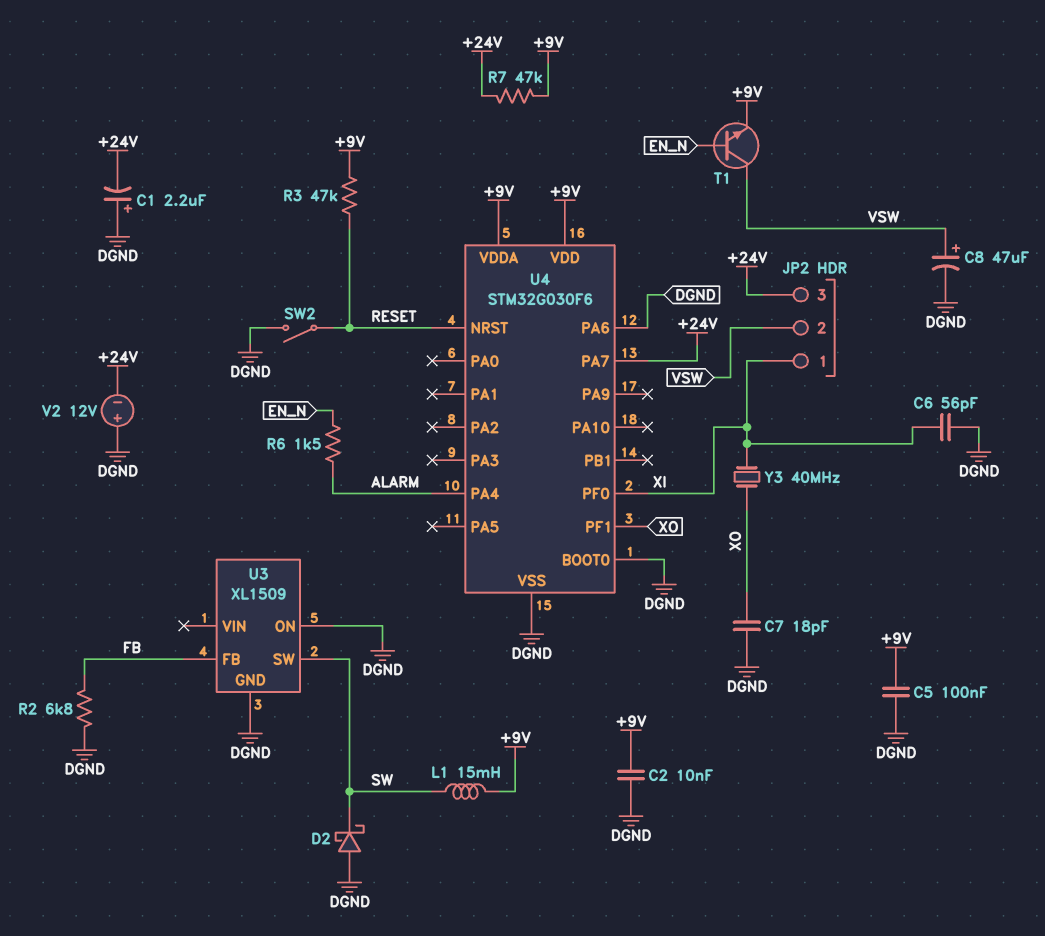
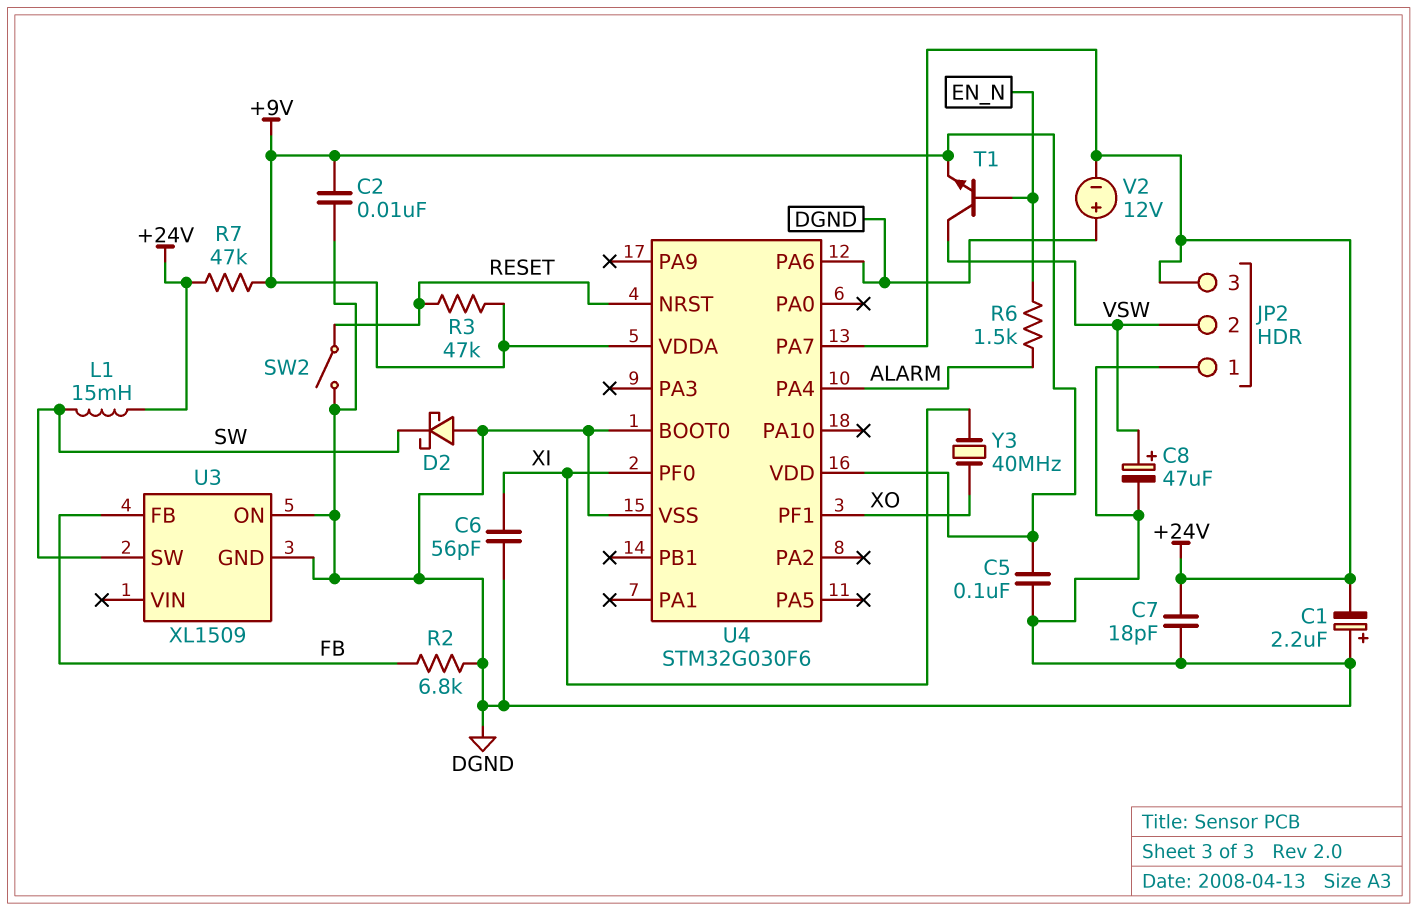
C7: 18pF (DGND, XO) -> 18pF (+24V, DGND)
JP2 pin 1: XI -> DGND
L1: 15mH (+9V, SW) -> 15mH (+24V, SW)

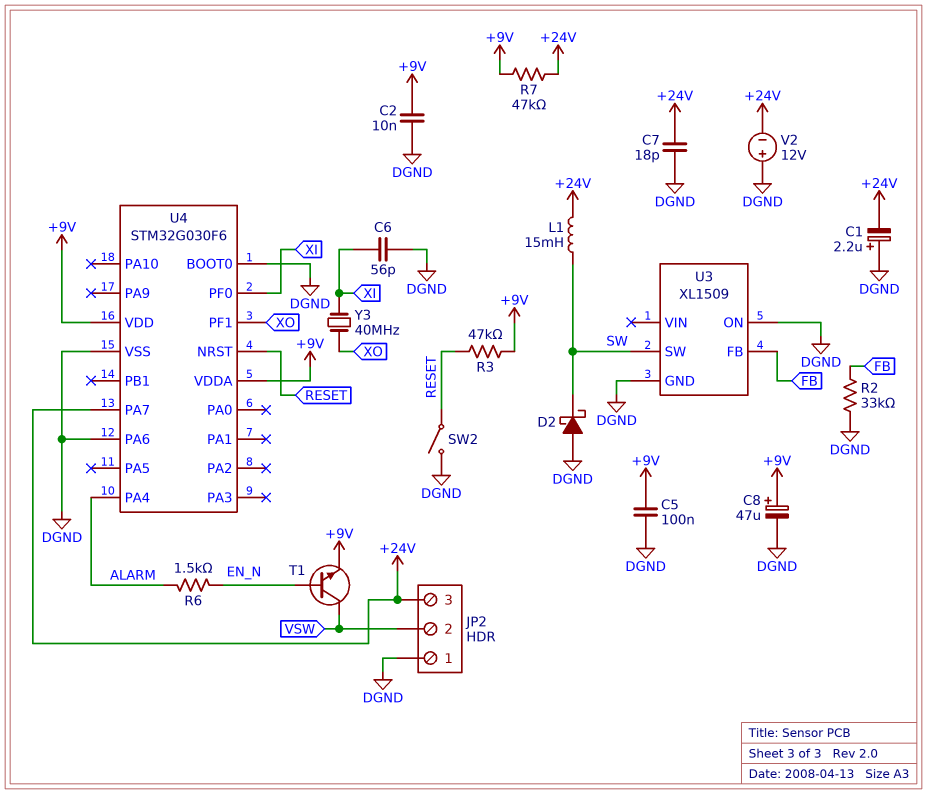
C8: 47uF (plus VSW, minus DGND) -> 47uF (plus +9V, minus DGND)
R2: 6.8k (DGND, FB) -> 33k (DGND, FB)

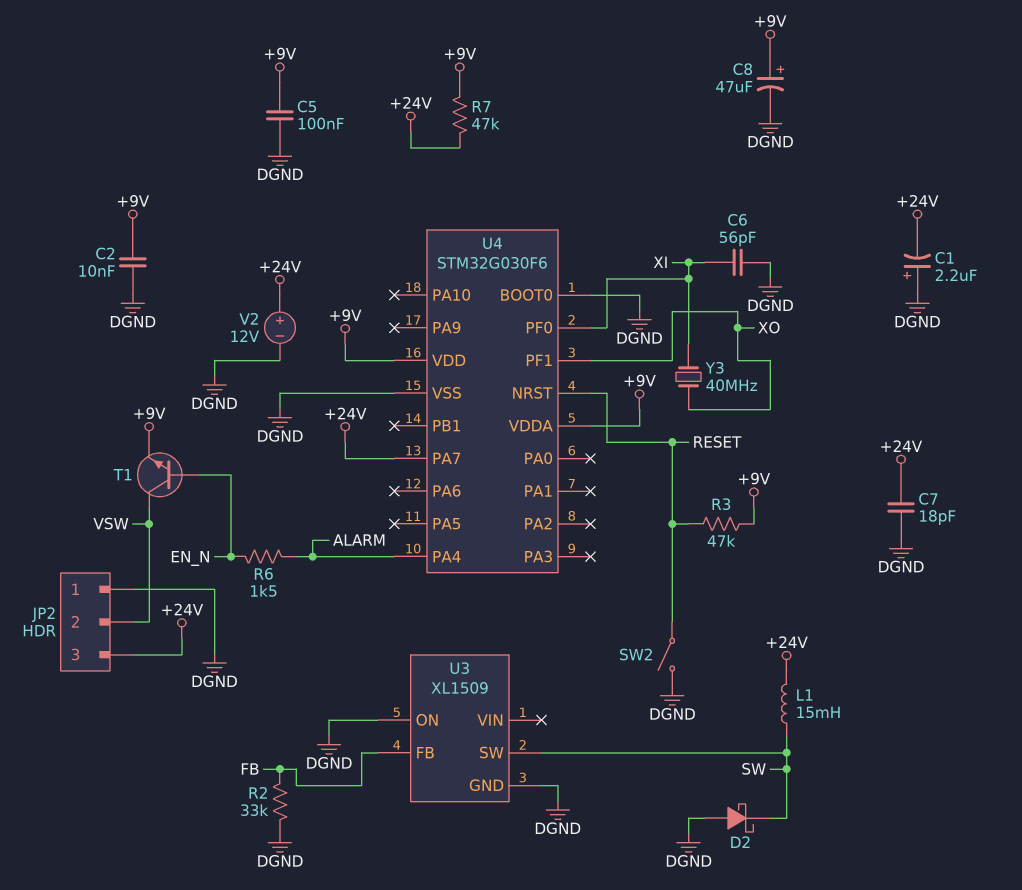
U4 pin PA6: DGND -> none
V2: 12V (plus DGND, minus +24V) -> 12V (plus +24V, minus DGND)

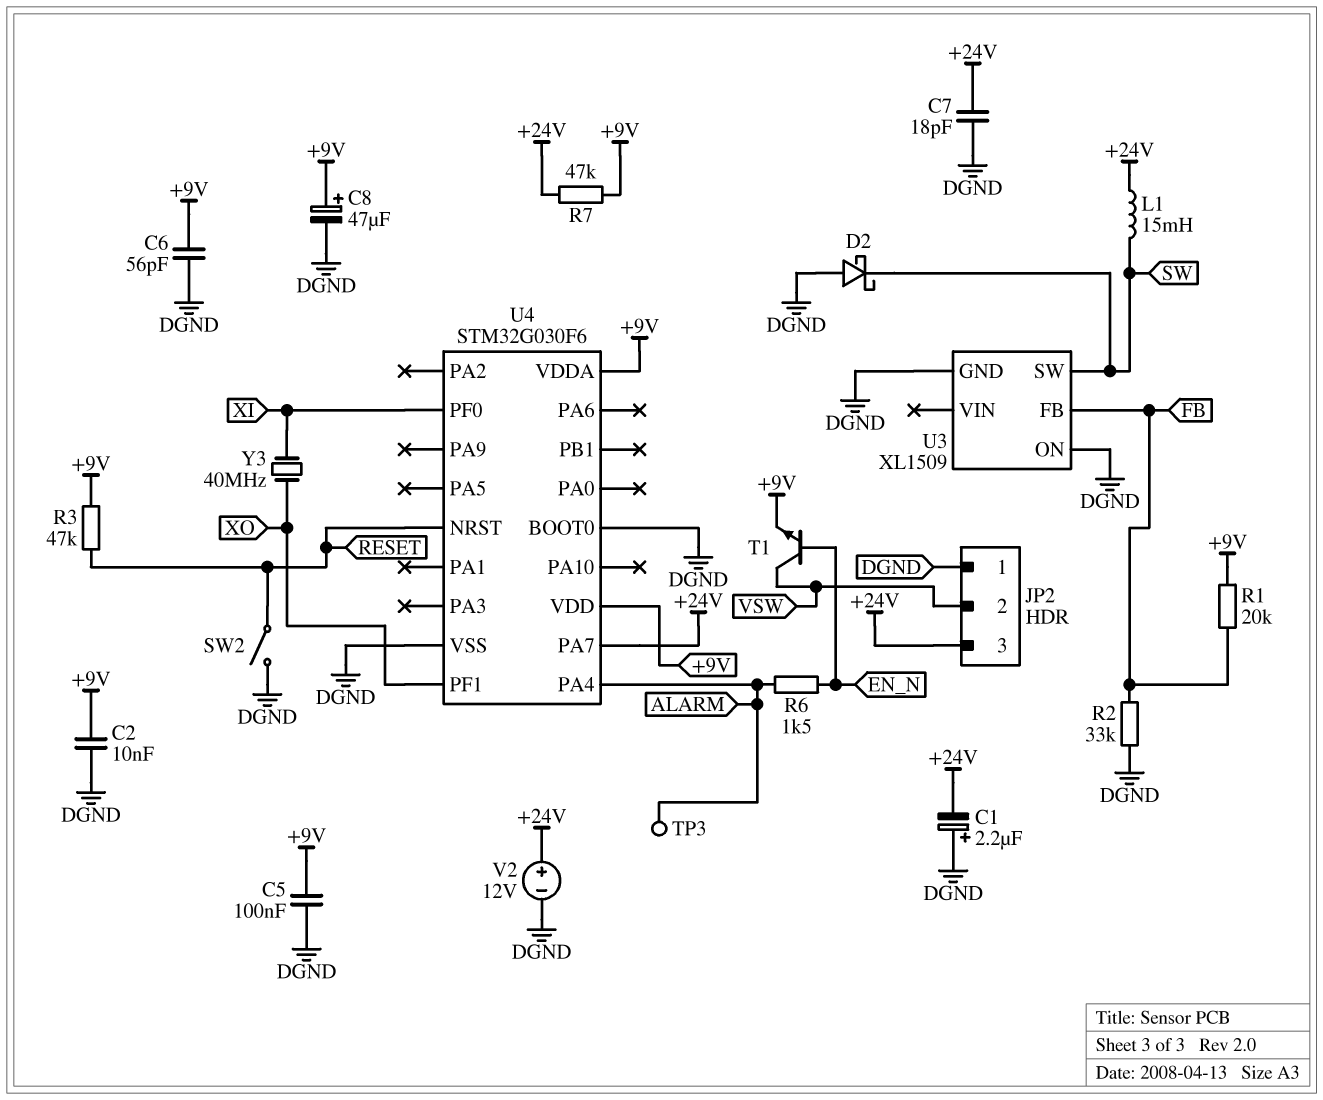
C6: 56pF (DGND, XI) -> 56pF (+9V, DGND)
R1: none -> 20k (+9V, FB)
TP3: none -> test point (ALARM)

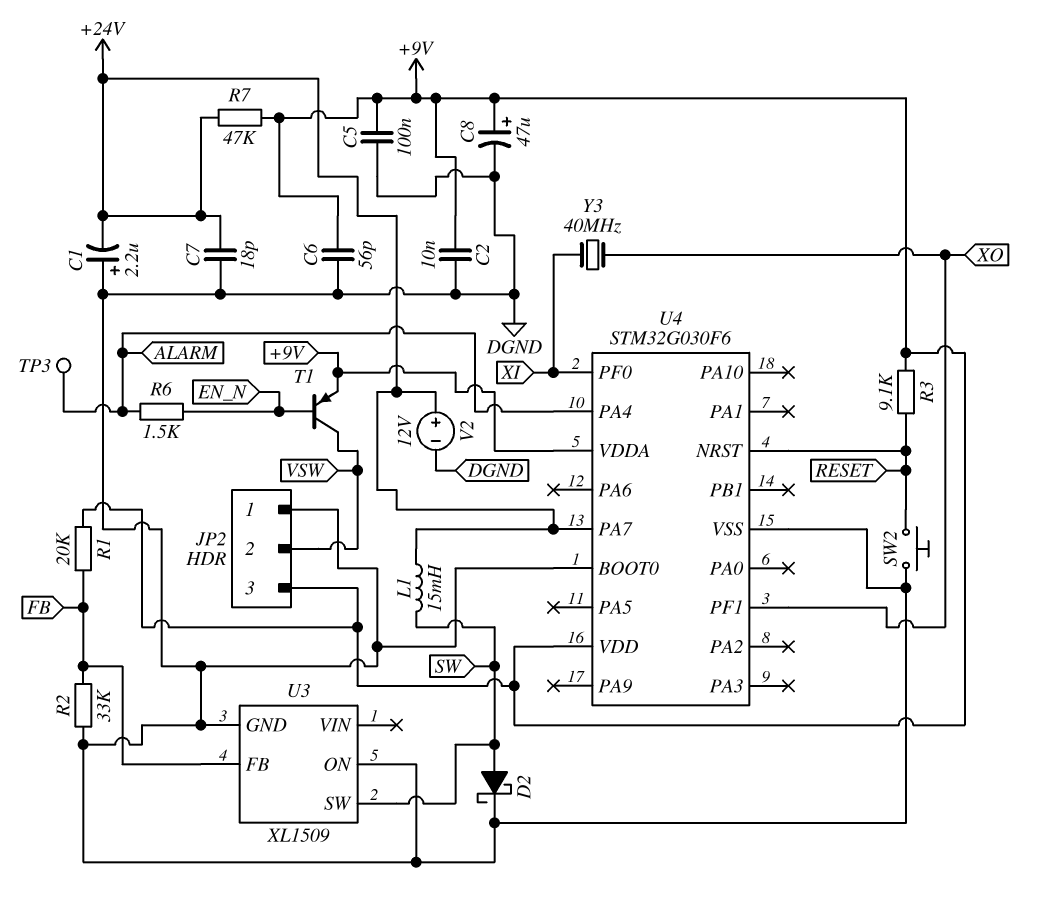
D2: schottky (A DGND, K SW) -> schottky (A SW, K DGND)
JP2 pin 3: +24V -> +9V
R3: 47k (+9V, RESET) -> 9.1k (+9V, RESET)
SW2: switch (DGND, RESET) -> button (DGND, RESET)
T1: NPN (B EN_N, C VSW, E +9V) -> PNP (B EN_N, C VSW, E +9V)

